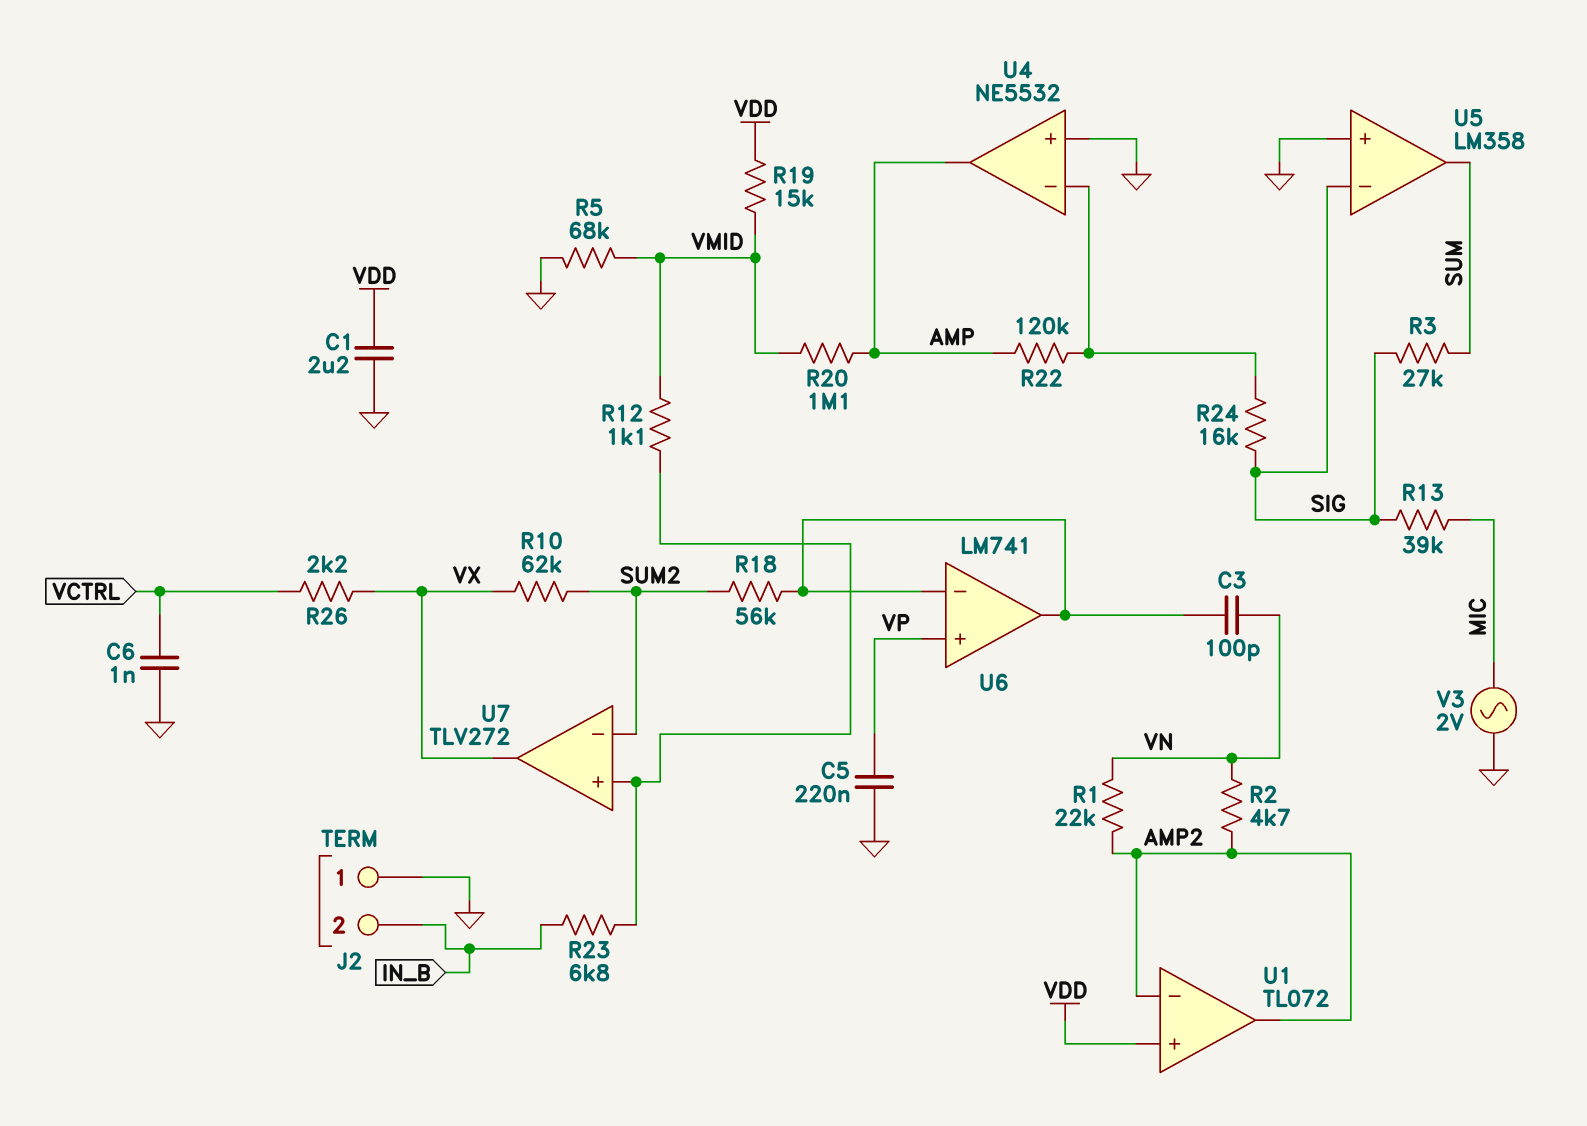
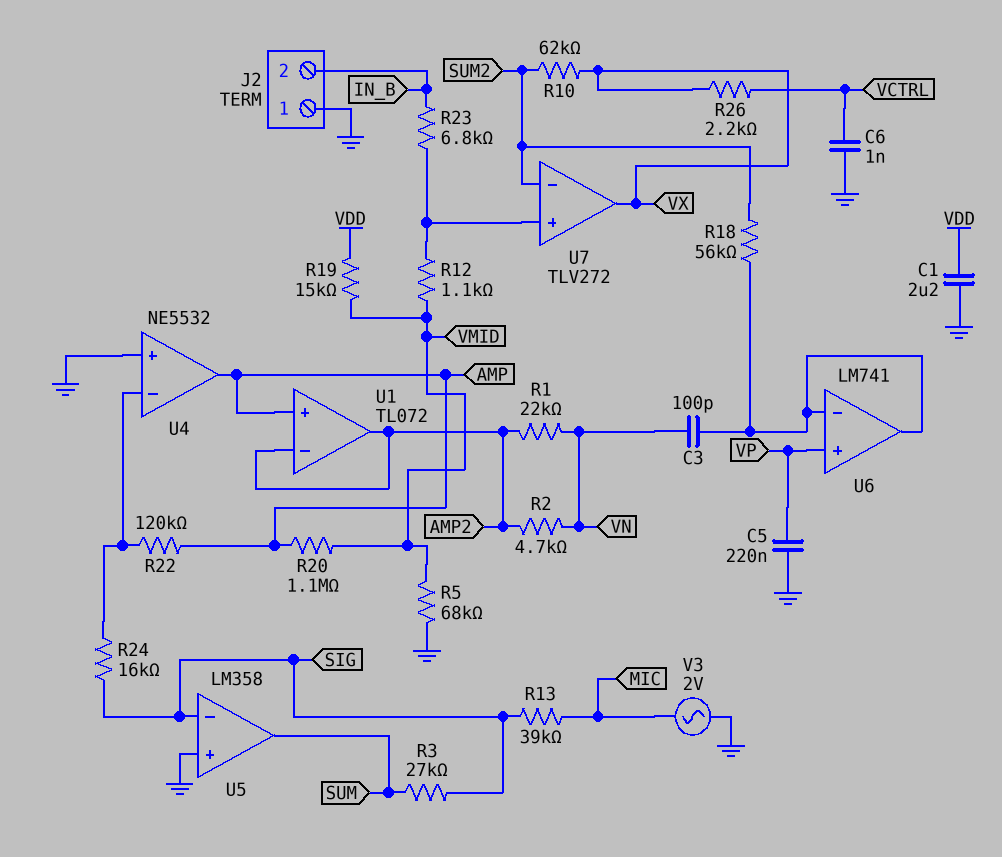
U1 pin in+: VDD -> AMP

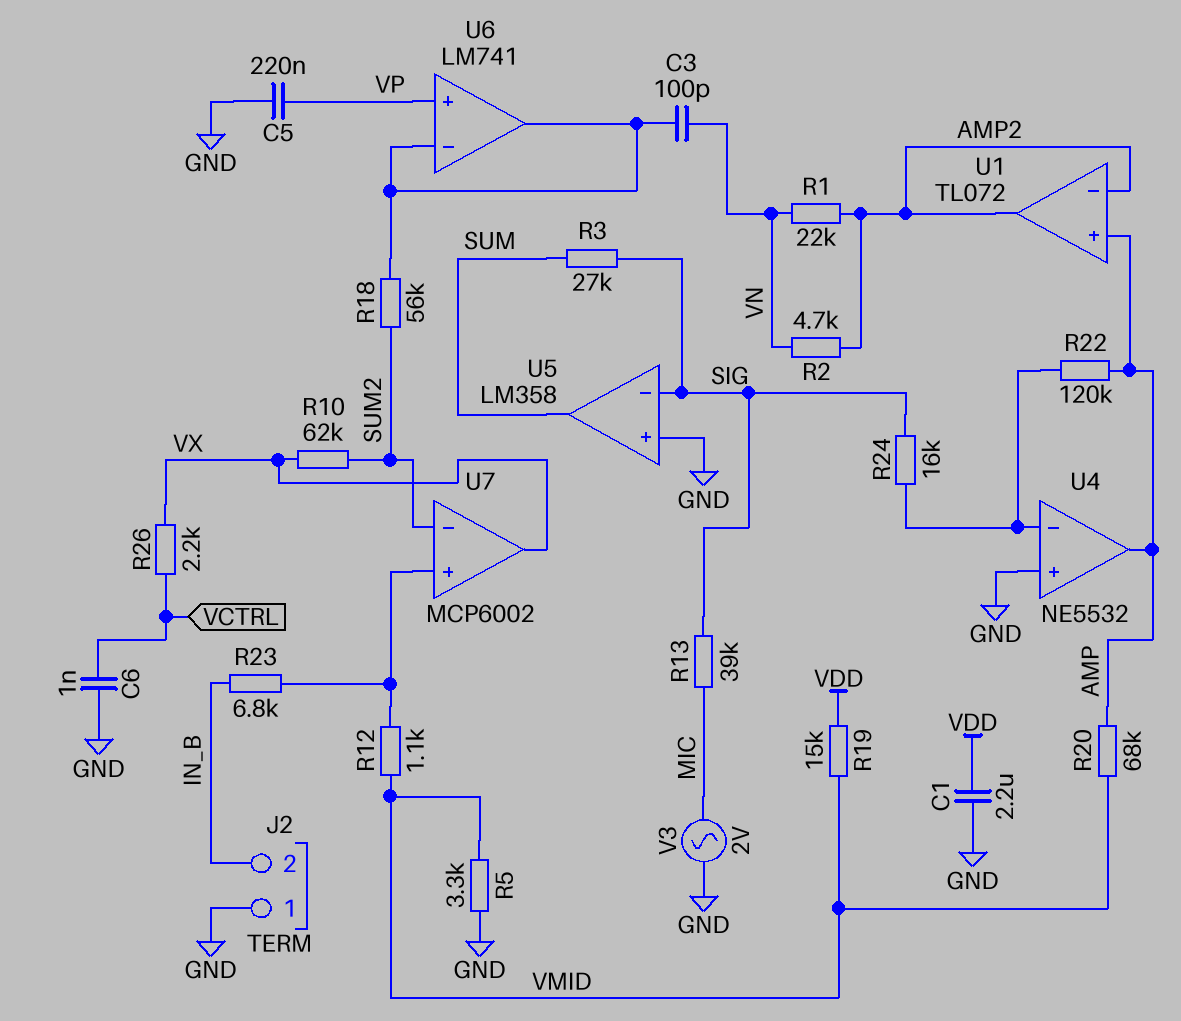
R5: 68k (GND, VMID) -> 3.3k (GND, VMID)
R20: 1.1M (AMP, VMID) -> 68k (AMP, VMID)
U7: TLV272 -> MCP6002

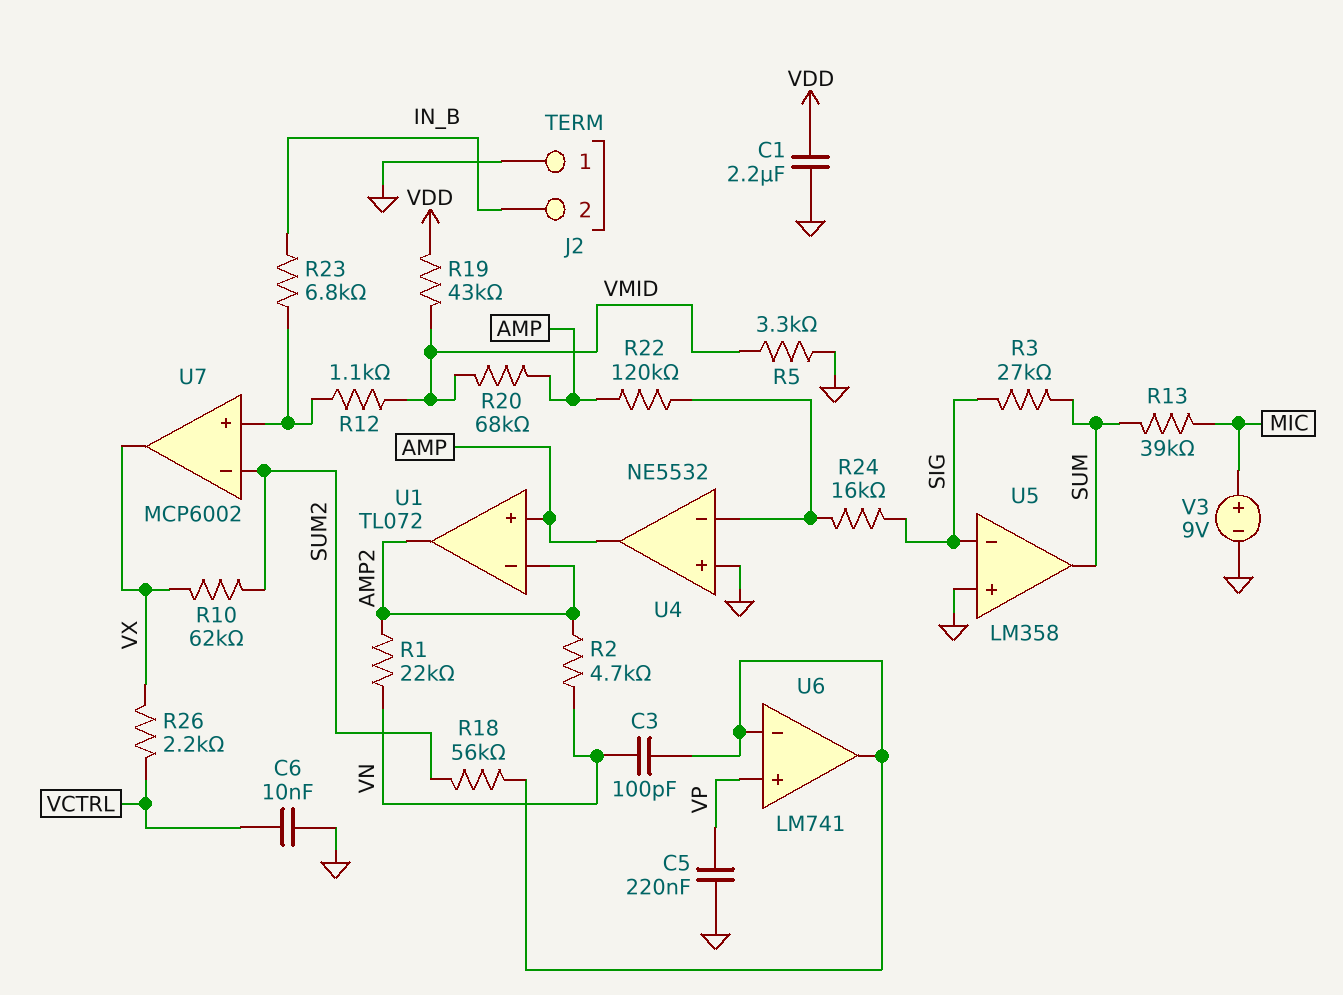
C6: 1nF (GND, VCTRL) -> 10nF (GND, VCTRL)
R13: 39k (MIC, SIG) -> 39k (MIC, SUM)
R19: 15k (VDD, VMID) -> 43k (VDD, VMID)
V3: AC 2V (GND, MIC) -> 9V (plus MIC, minus GND)

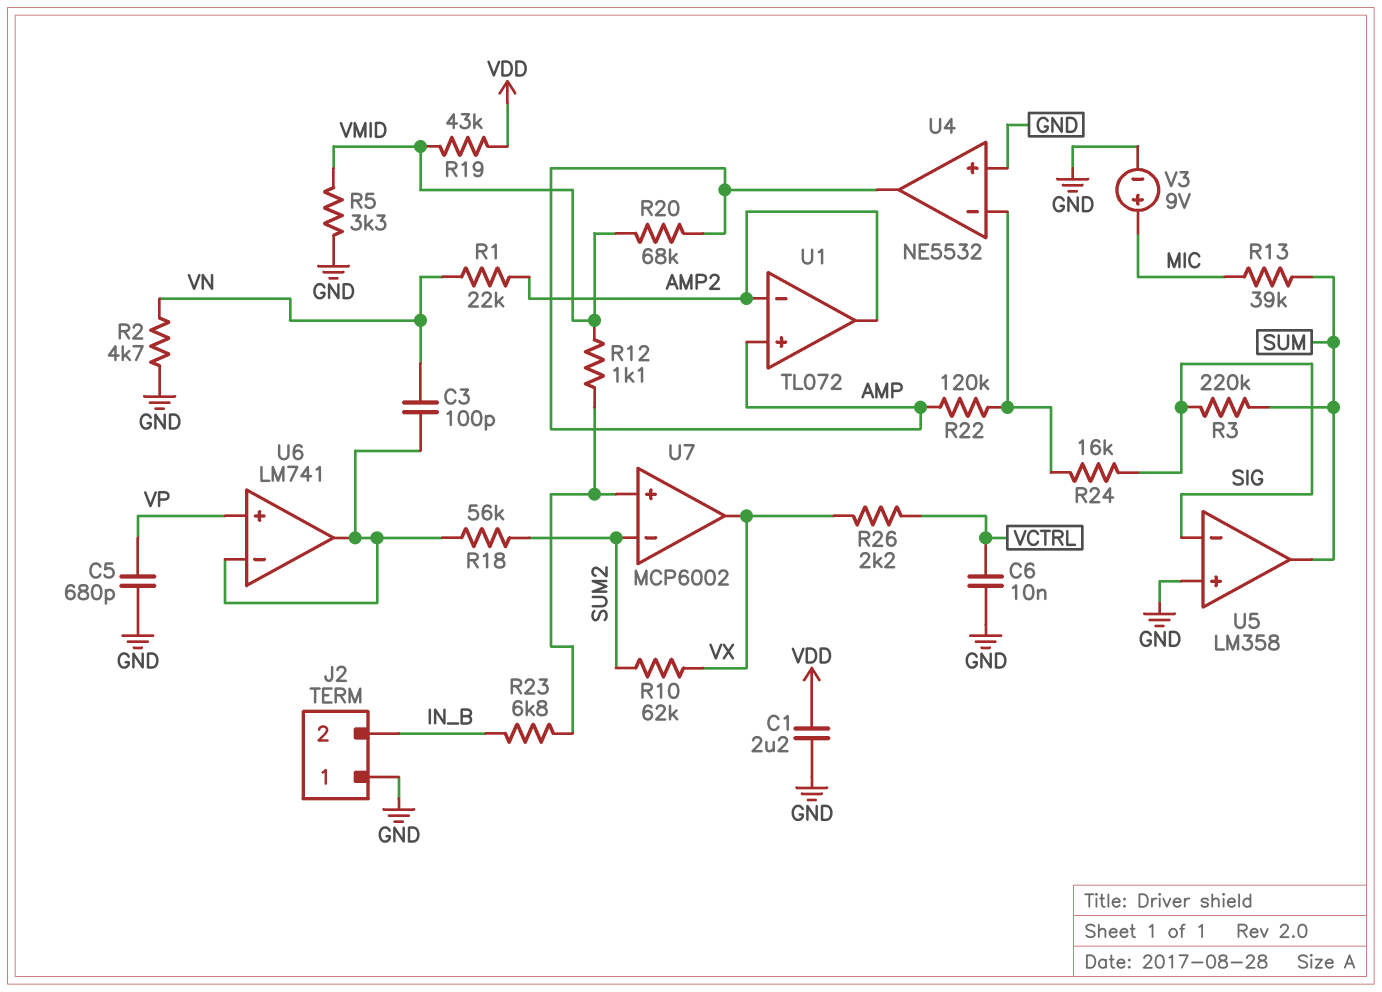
C5: 220nF (GND, VP) -> 680pF (GND, VP)
R2: 4.7k (AMP2, VN) -> 4.7k (GND, VN)
R3: 27k (SIG, SUM) -> 220k (SIG, SUM)

